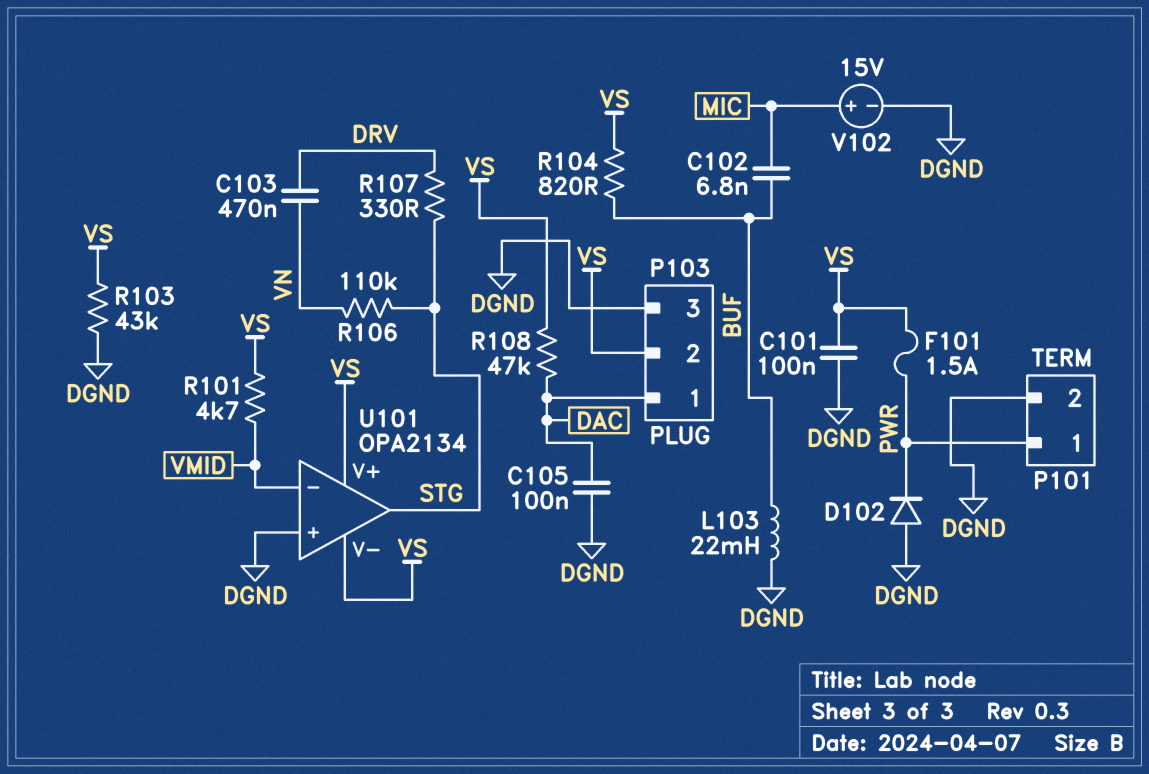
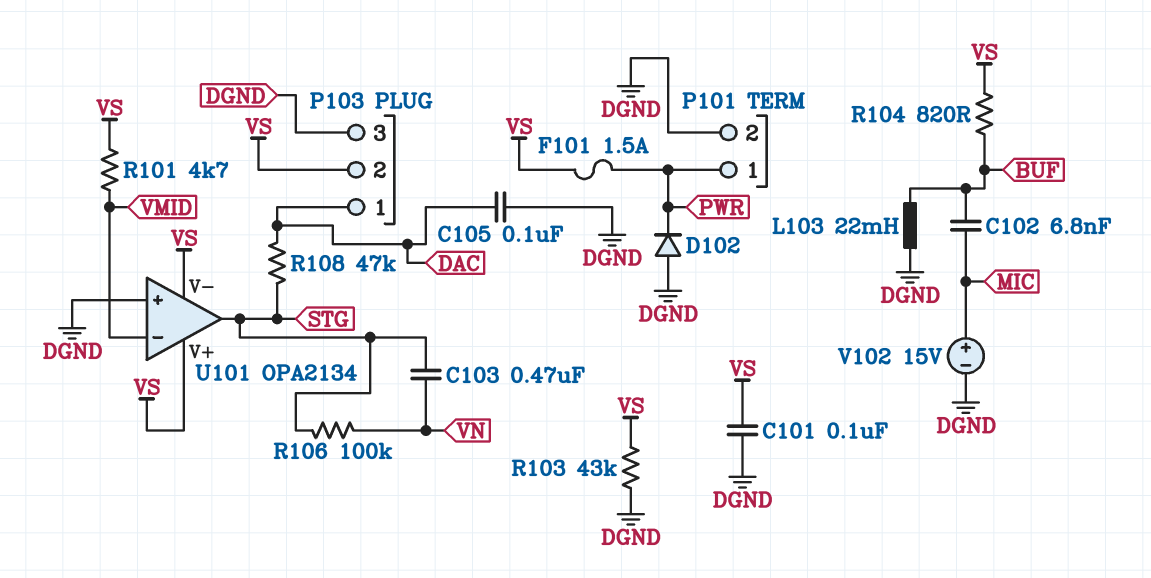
C103: 470nF (DRV, VN) -> 470nF (STG, VN)
R106: 110k (STG, VN) -> 100k (STG, VN)
R107: 330 (DRV, STG) -> none
R108: 47k (DAC, VS) -> 47k (DAC, STG)

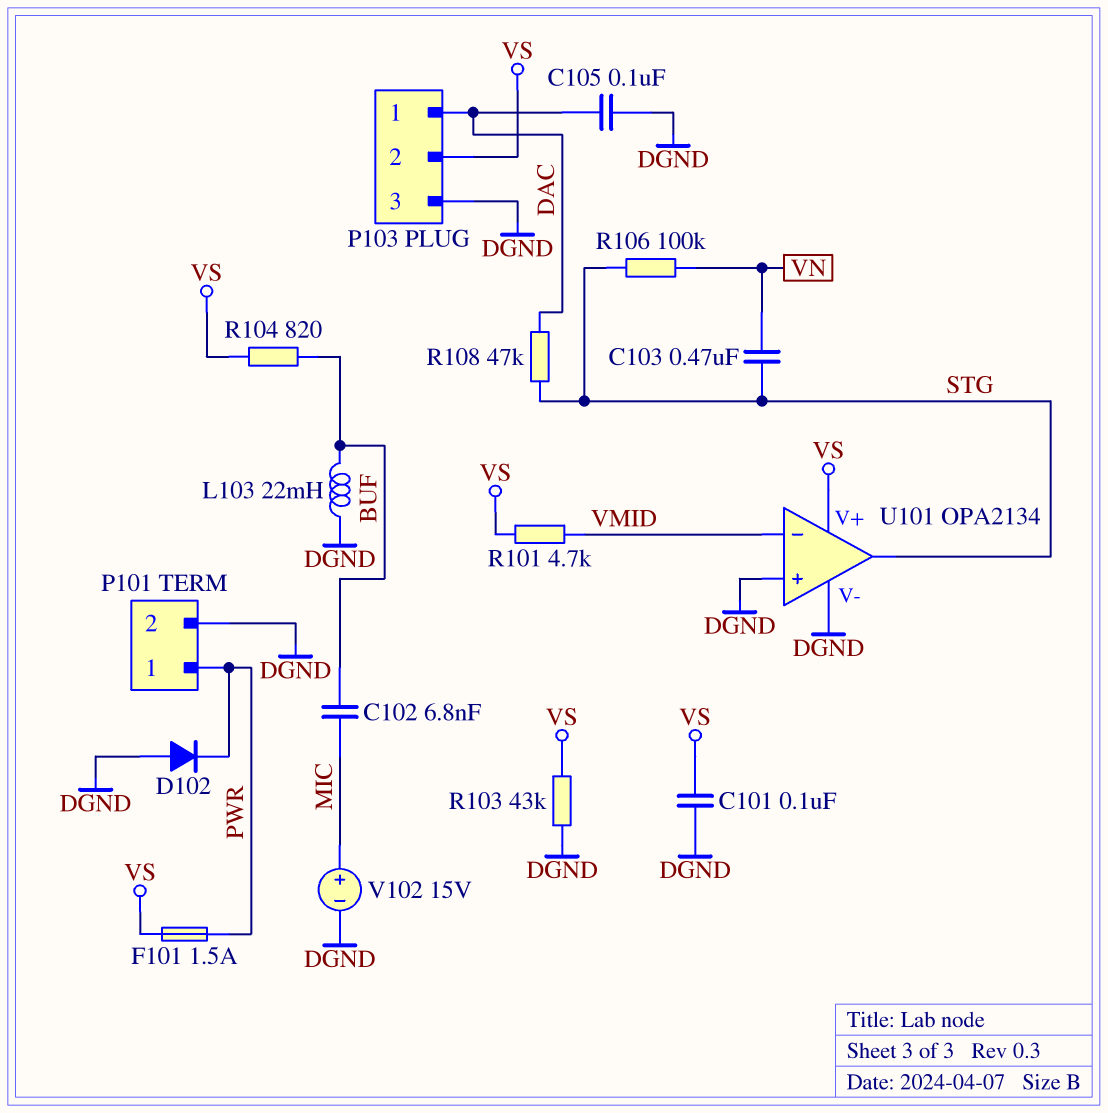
U101 pin V-: VS -> DGND

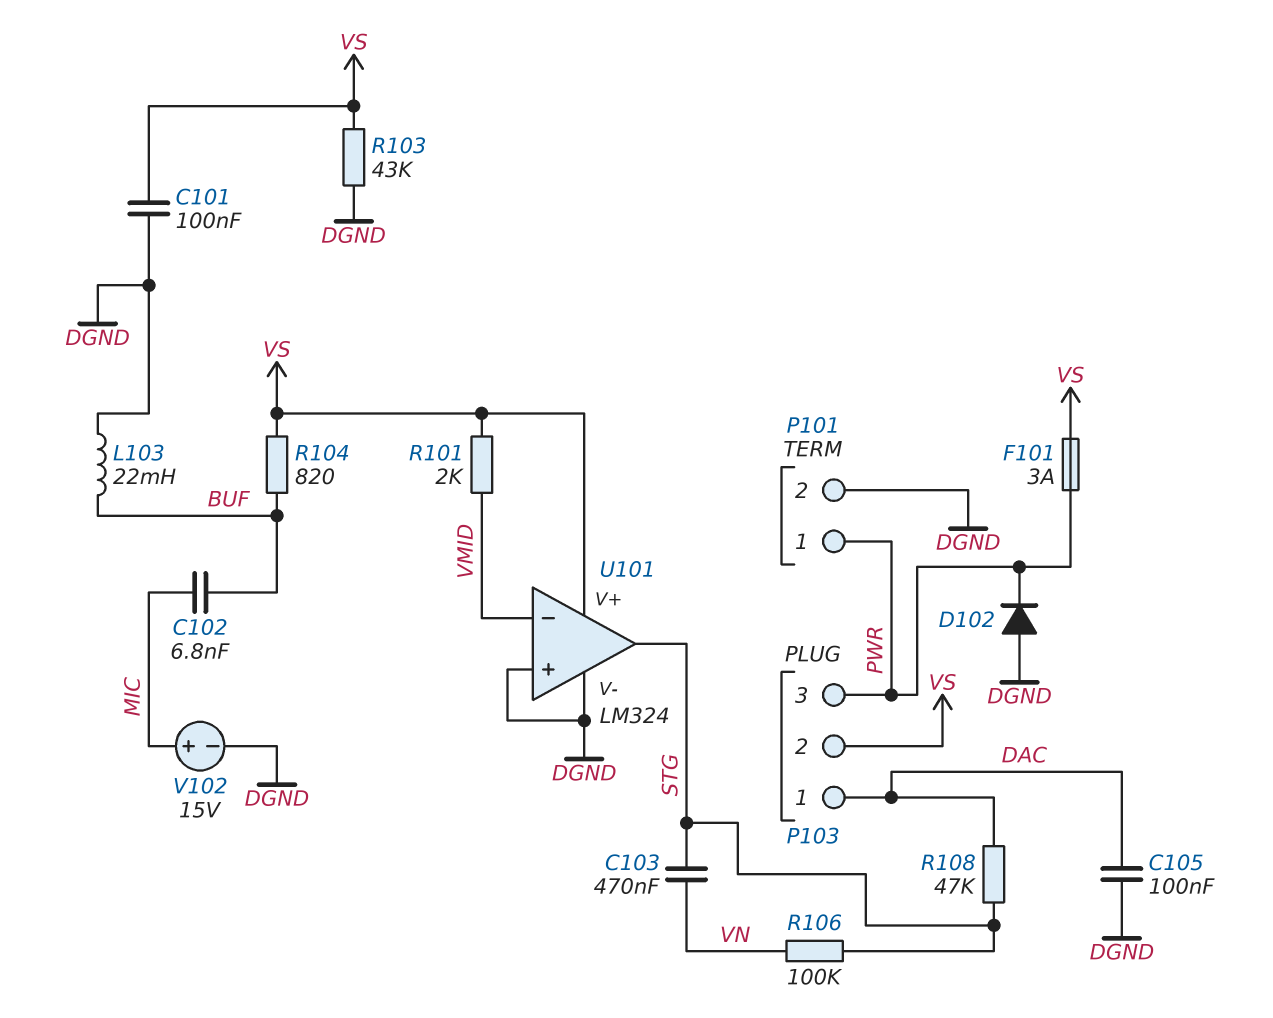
F101: 1.5A (PWR, VS) -> 3A (PWR, VS)
P103 pin 3: DGND -> PWR
R101: 4.7k (VMID, VS) -> 2k (VMID, VS)
U101: OPA2134 -> LM324

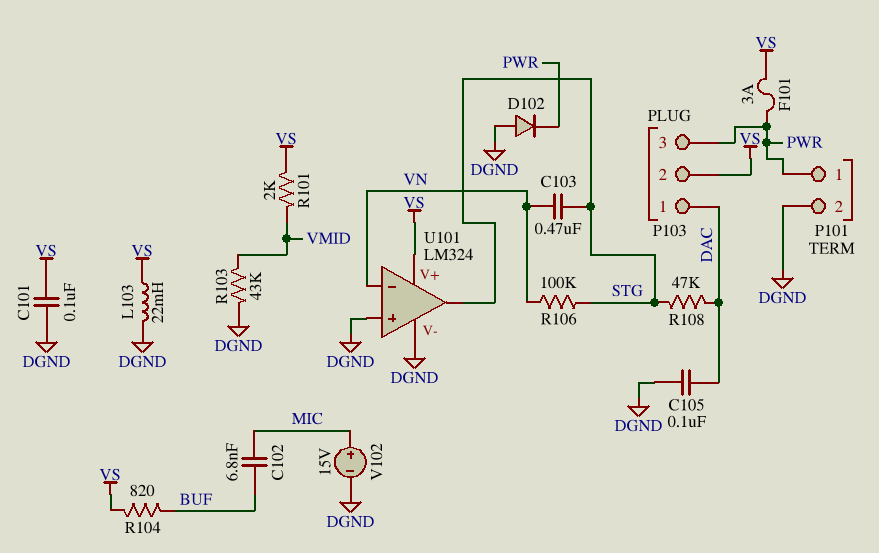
L103: 22mH (BUF, DGND) -> 22mH (DGND, VS)
R103: 43k (DGND, VS) -> 43k (DGND, VMID)
U101 pin in-: VMID -> VN

